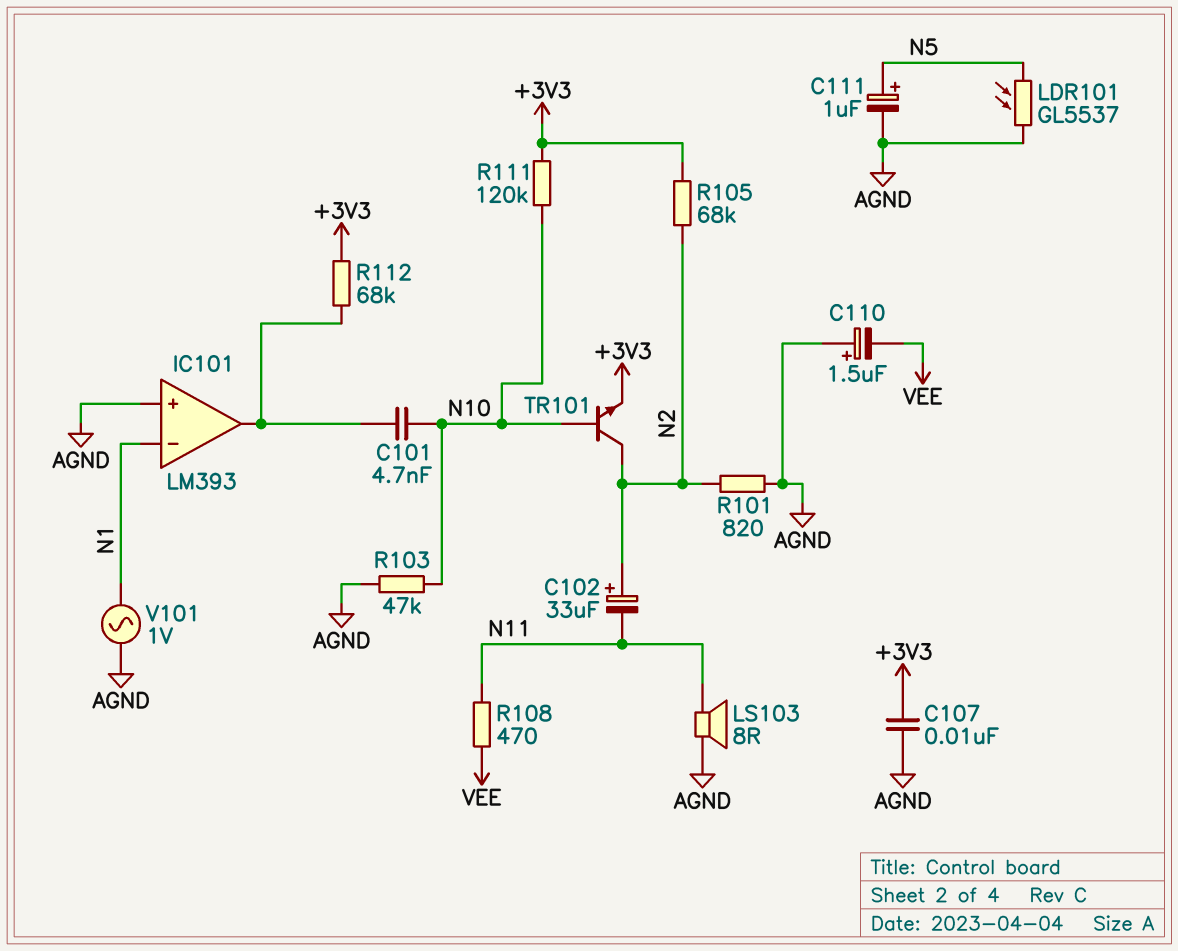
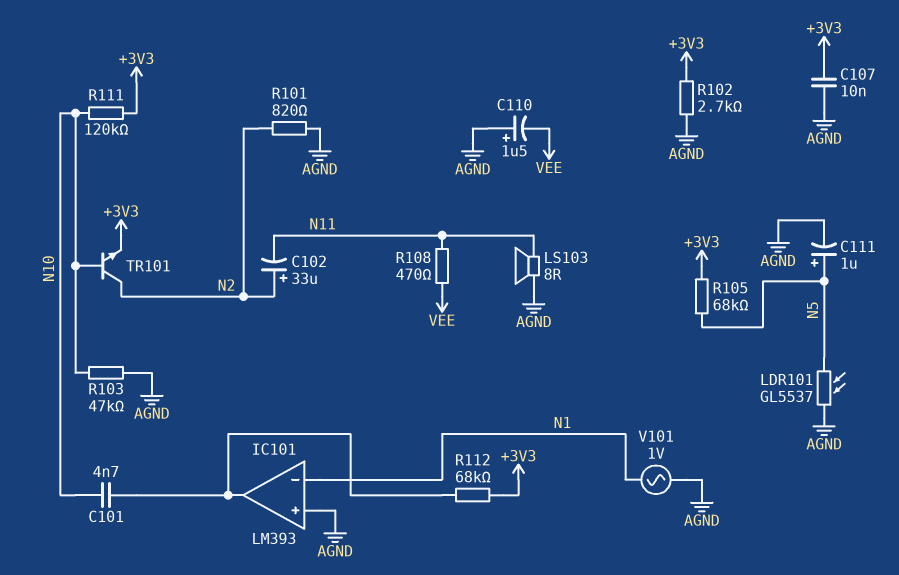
R102: none -> 2.7k (+3V3, AGND)
R105: 68k (+3V3, N2) -> 68k (+3V3, N5)

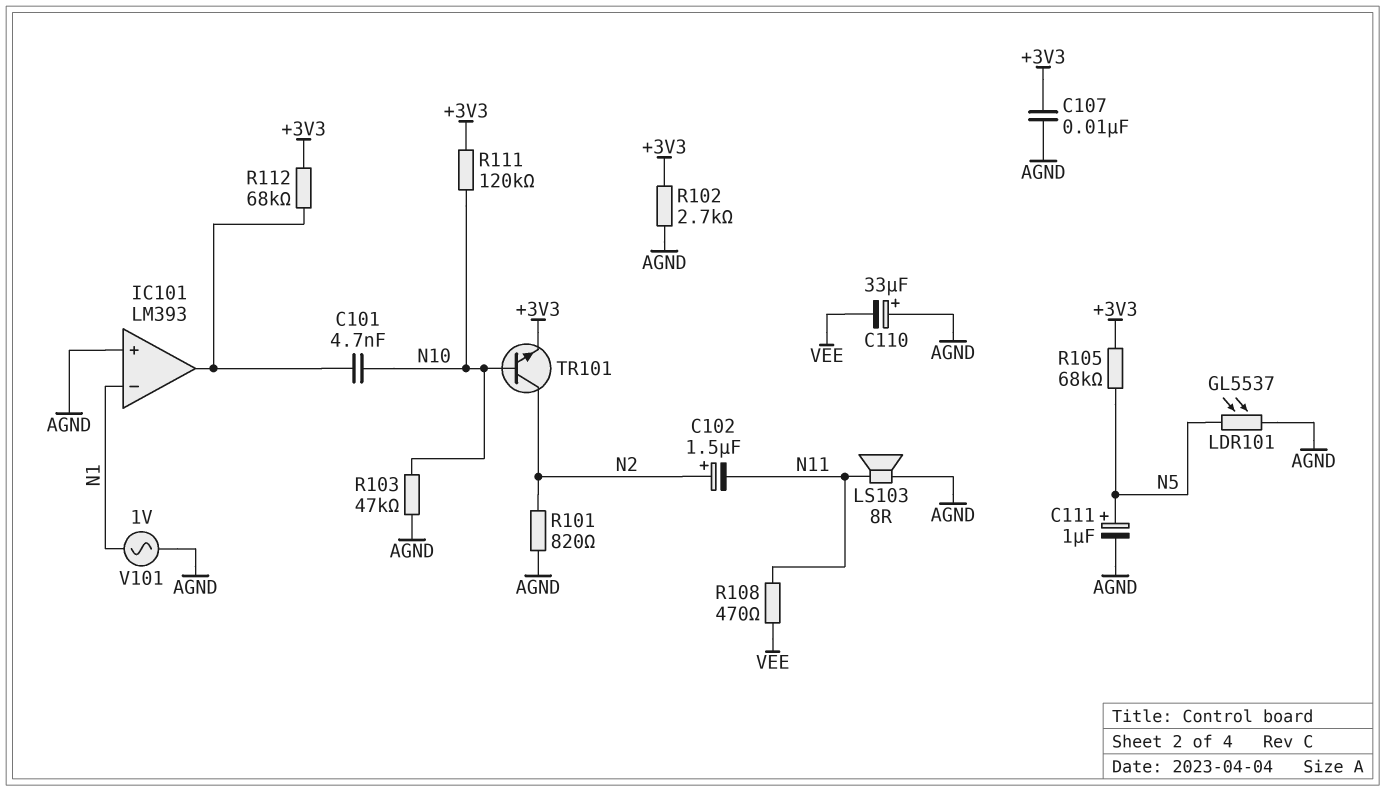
C102: 33uF (plus N2, minus N11) -> 1.5uF (plus N2, minus N11)
C110: 1.5uF (plus AGND, minus VEE) -> 33uF (plus AGND, minus VEE)

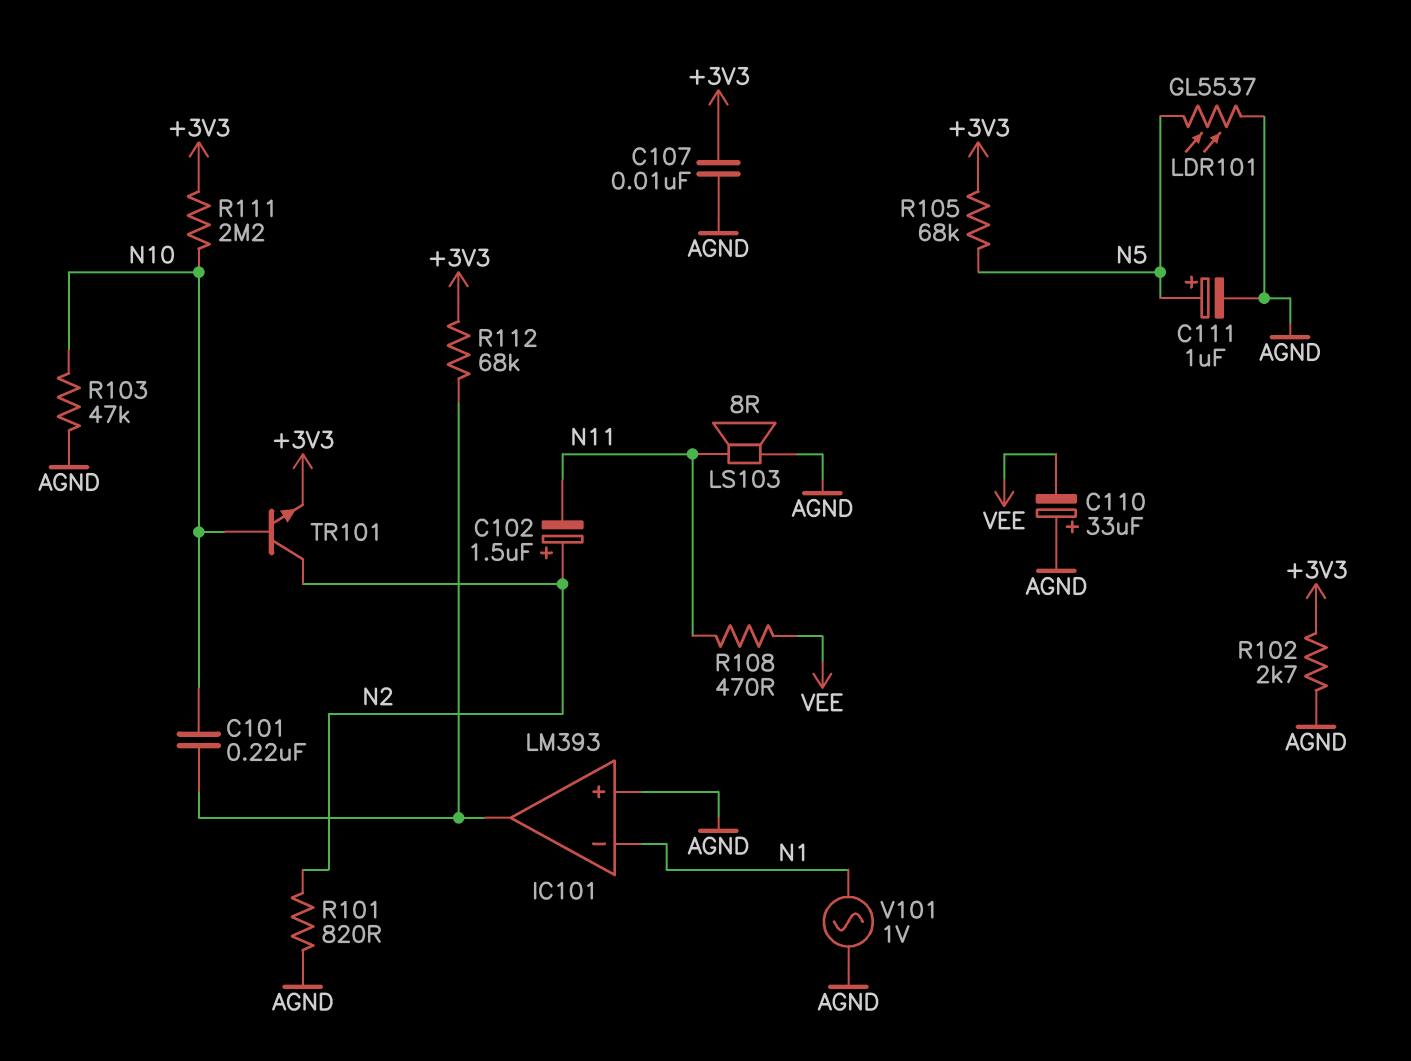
C101: 4.7nF (IC101/out, N10) -> 220nF (IC101/out, N10)
R111: 120k (+3V3, N10) -> 2.2M (+3V3, N10)

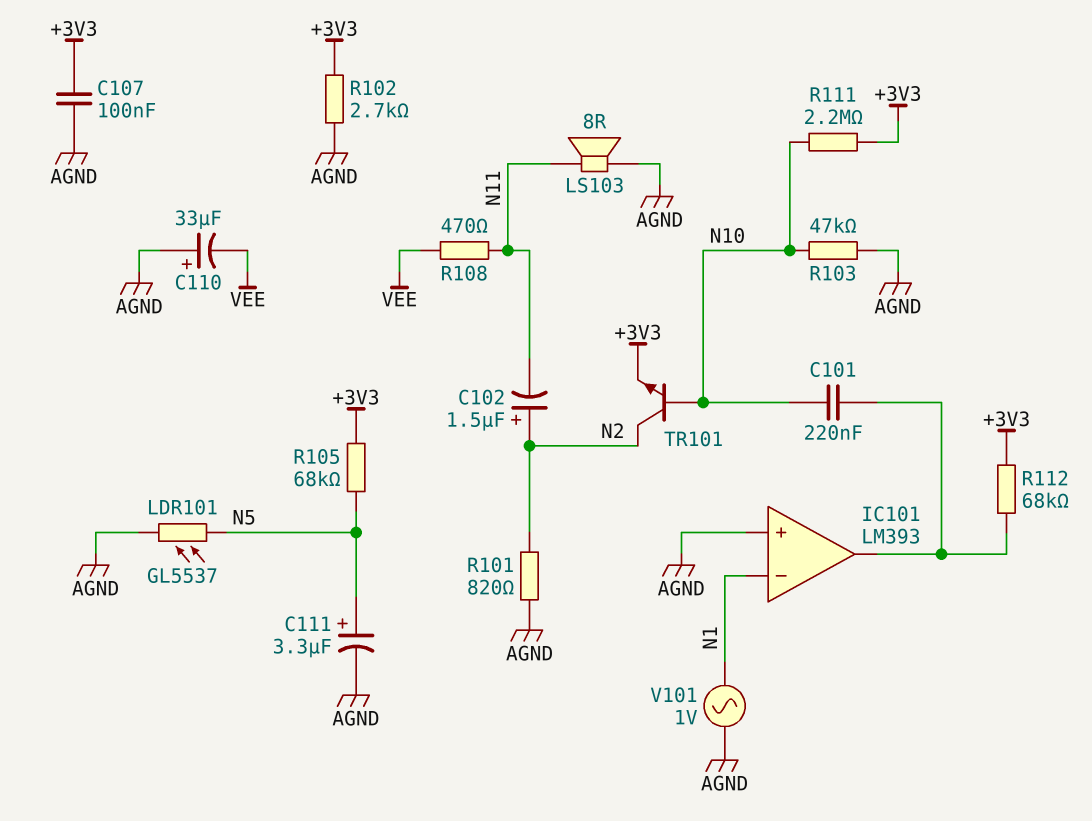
C107: 10nF (+3V3, AGND) -> 100nF (+3V3, AGND)
C111: 1uF (plus N5, minus AGND) -> 3.3uF (plus N5, minus AGND)

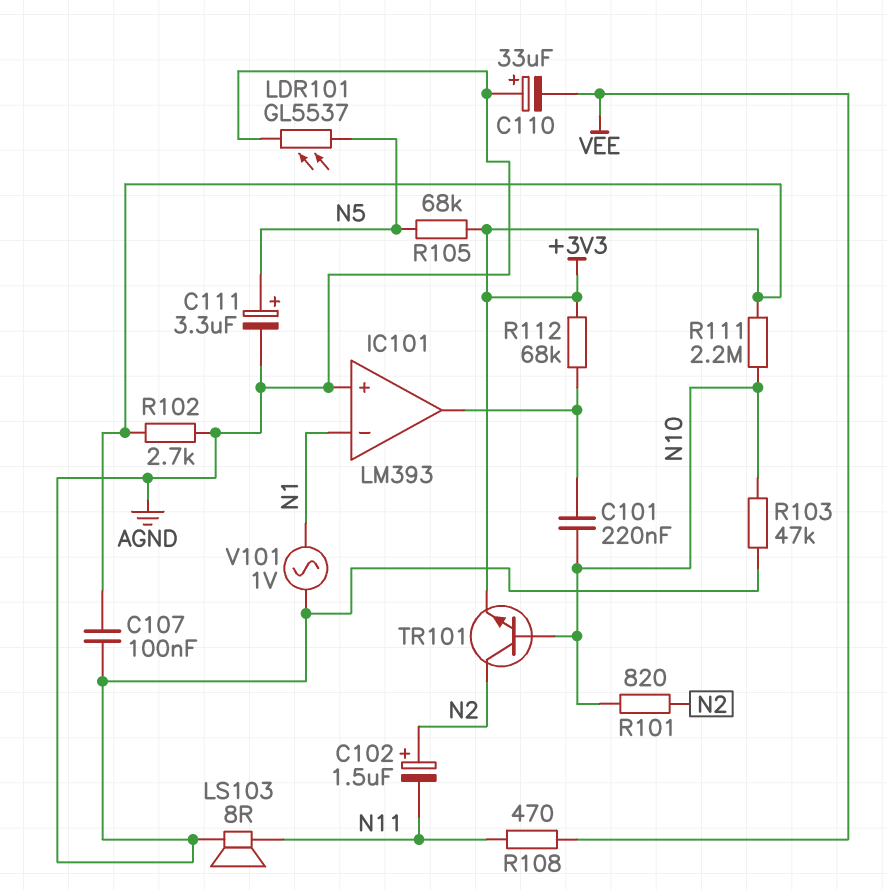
R101: 820 (AGND, N2) -> 820 (N2, N10)

